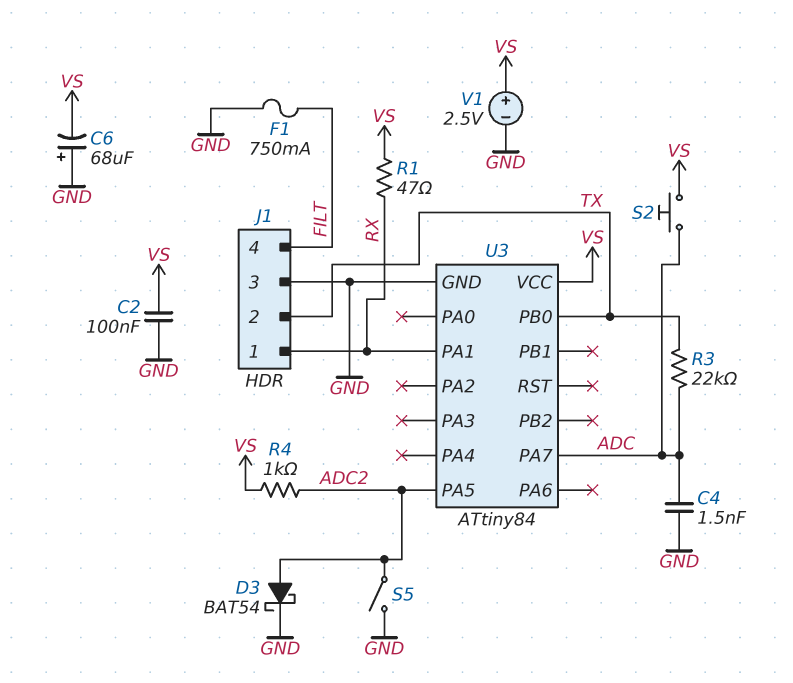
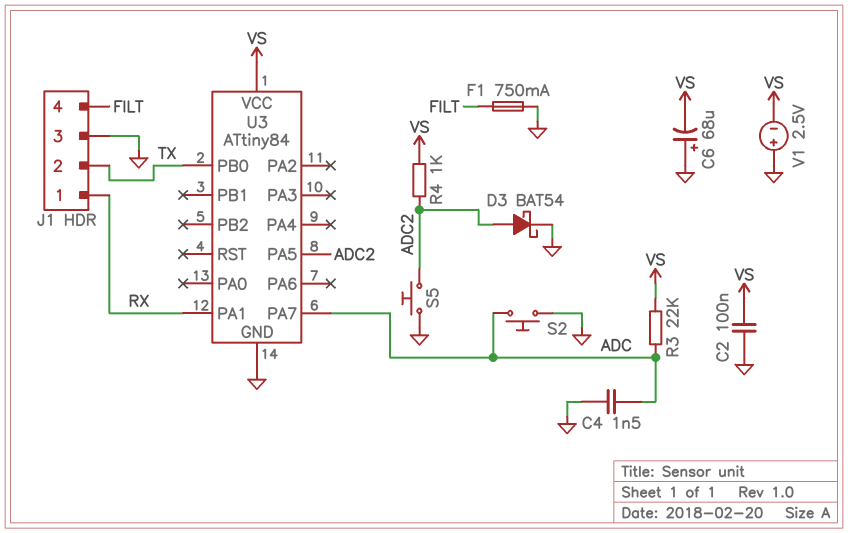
R1: 47 (RX, VS) -> none
R3: 22k (ADC, TX) -> 22k (ADC, VS)
S2: button (ADC, VS) -> button (ADC, GND)
S5: switch (ADC2, GND) -> button (ADC2, GND)
V1: 2.5V (plus VS, minus GND) -> 2.5V (plus GND, minus VS)

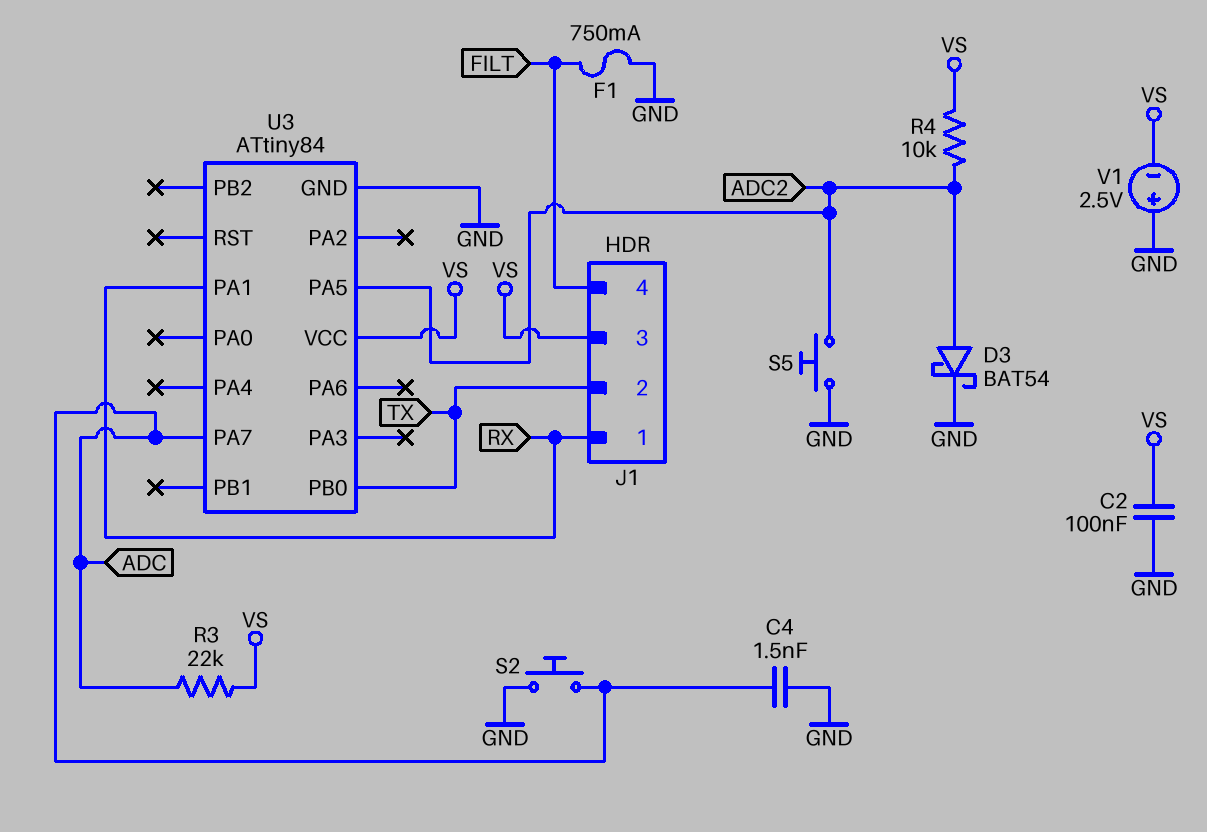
C6: 68uF (plus GND, minus VS) -> none
J1 pin 3: GND -> VS
R4: 1k (ADC2, VS) -> 10k (ADC2, VS)

